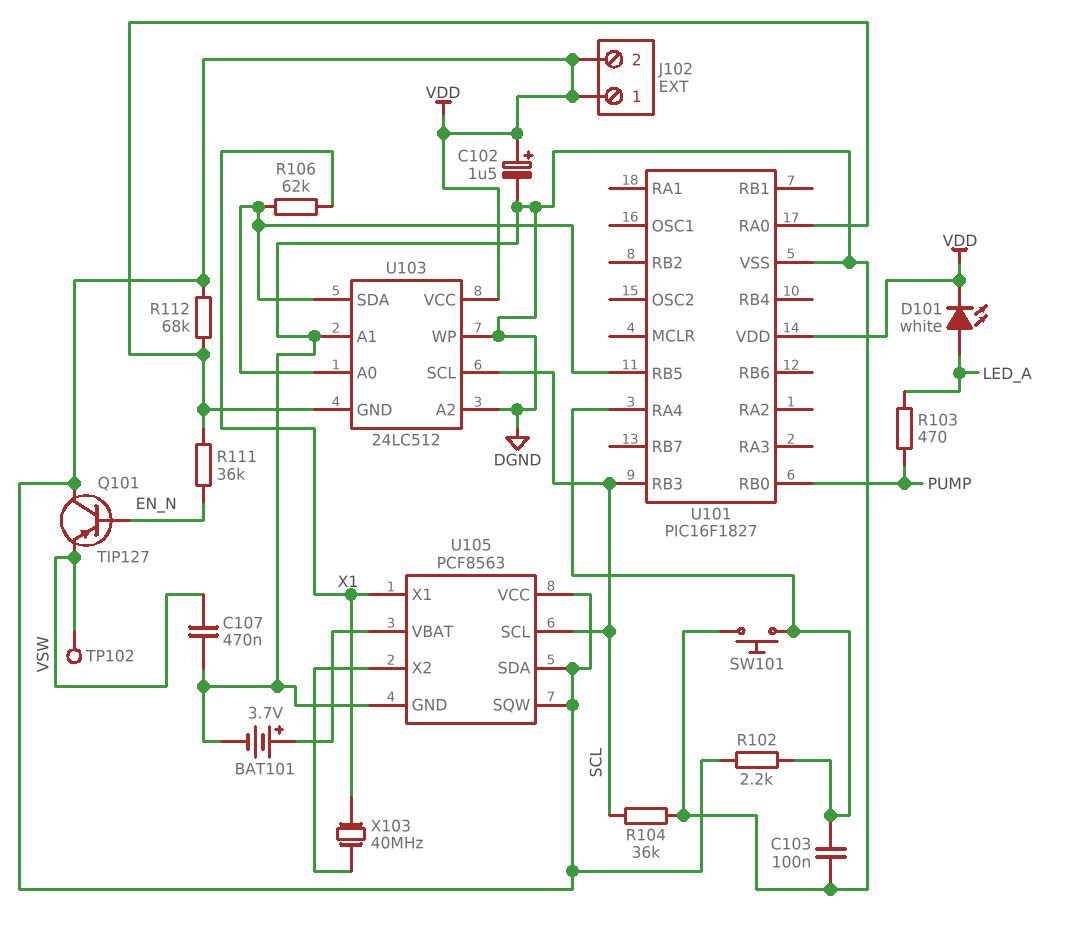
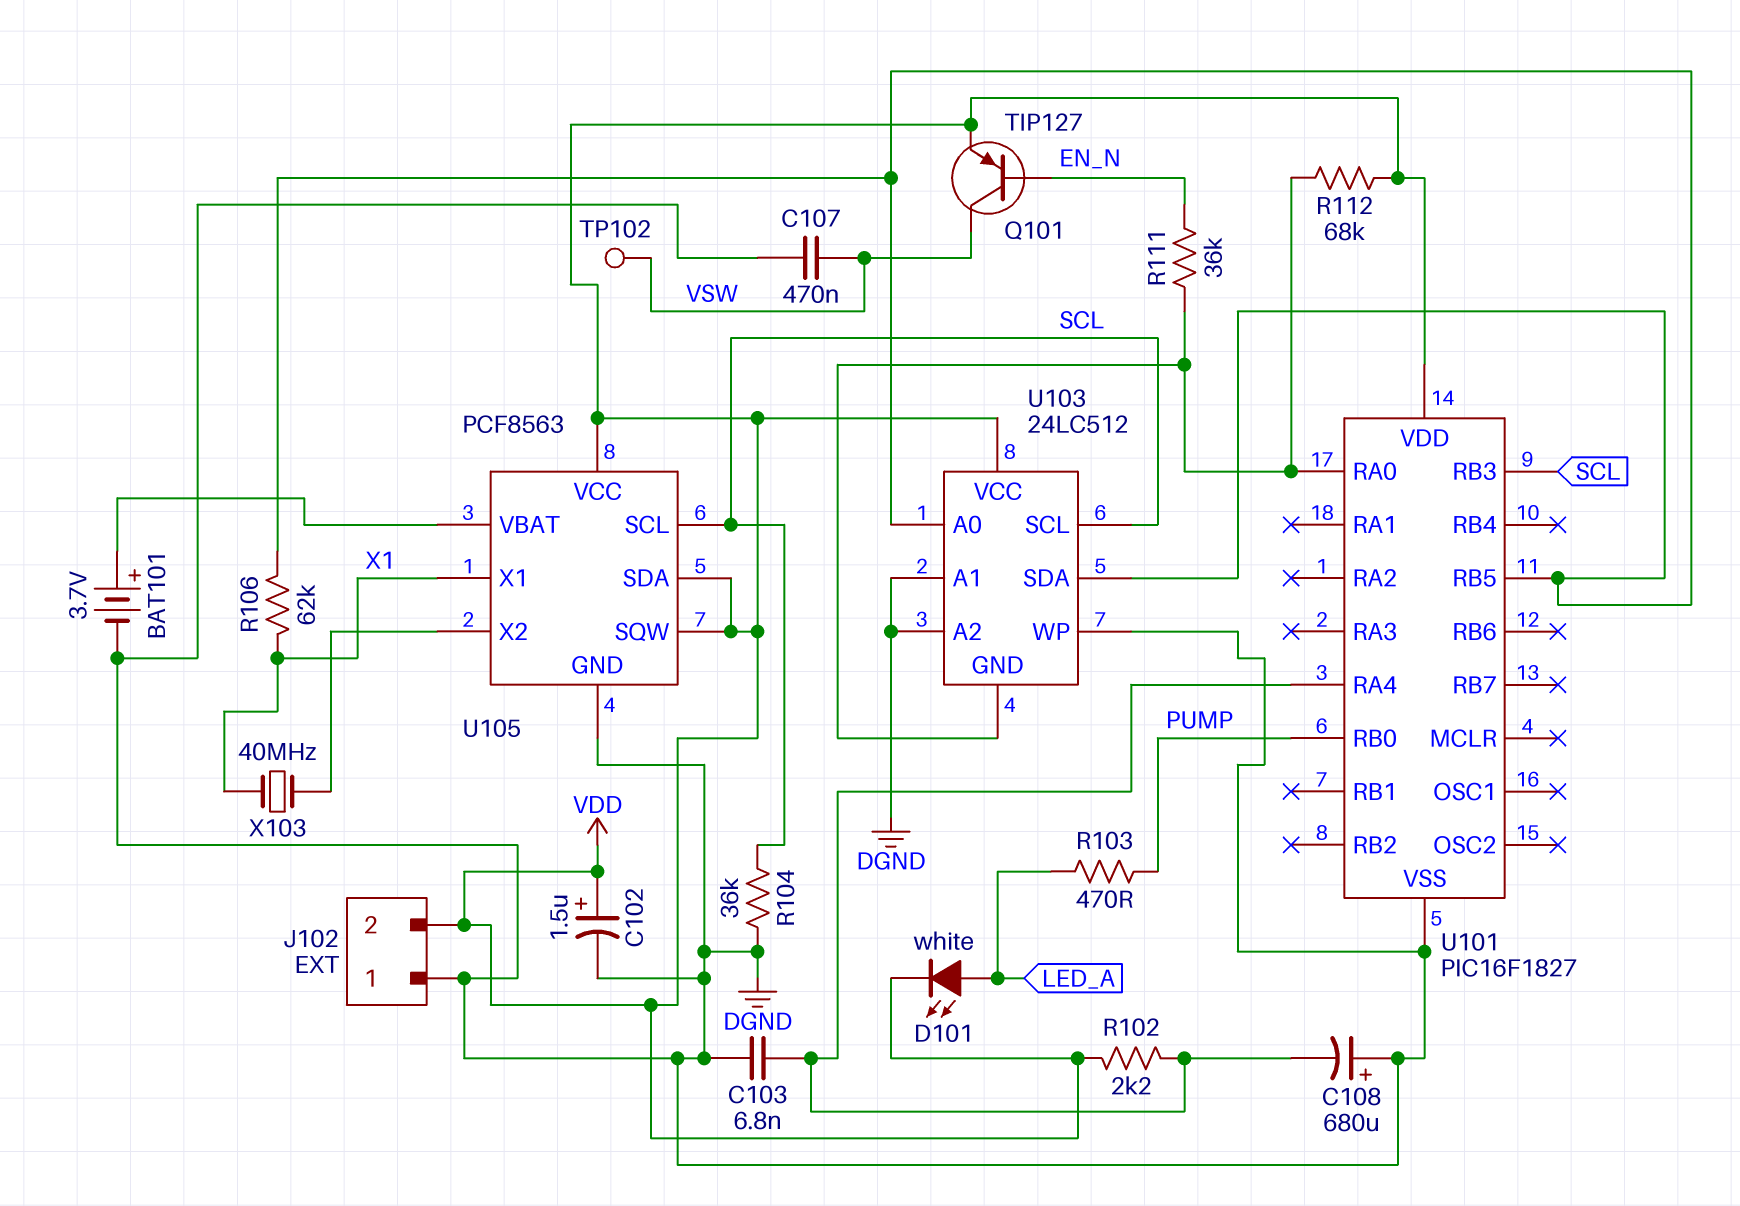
C103: 100nF (DGND, U101/RA4) -> 6.8nF (DGND, U101/RA4)
C108: none -> 680uF (plus DGND, minus U101/RA4)
J102 pin 1: VDD -> DGND
Q101: PNP TIP127 (B EN_N, C VDD, E VSW) -> PNP TIP127 (B EN_N, C VSW, E VDD)
SW101: button (DGND, U101/RA4) -> none

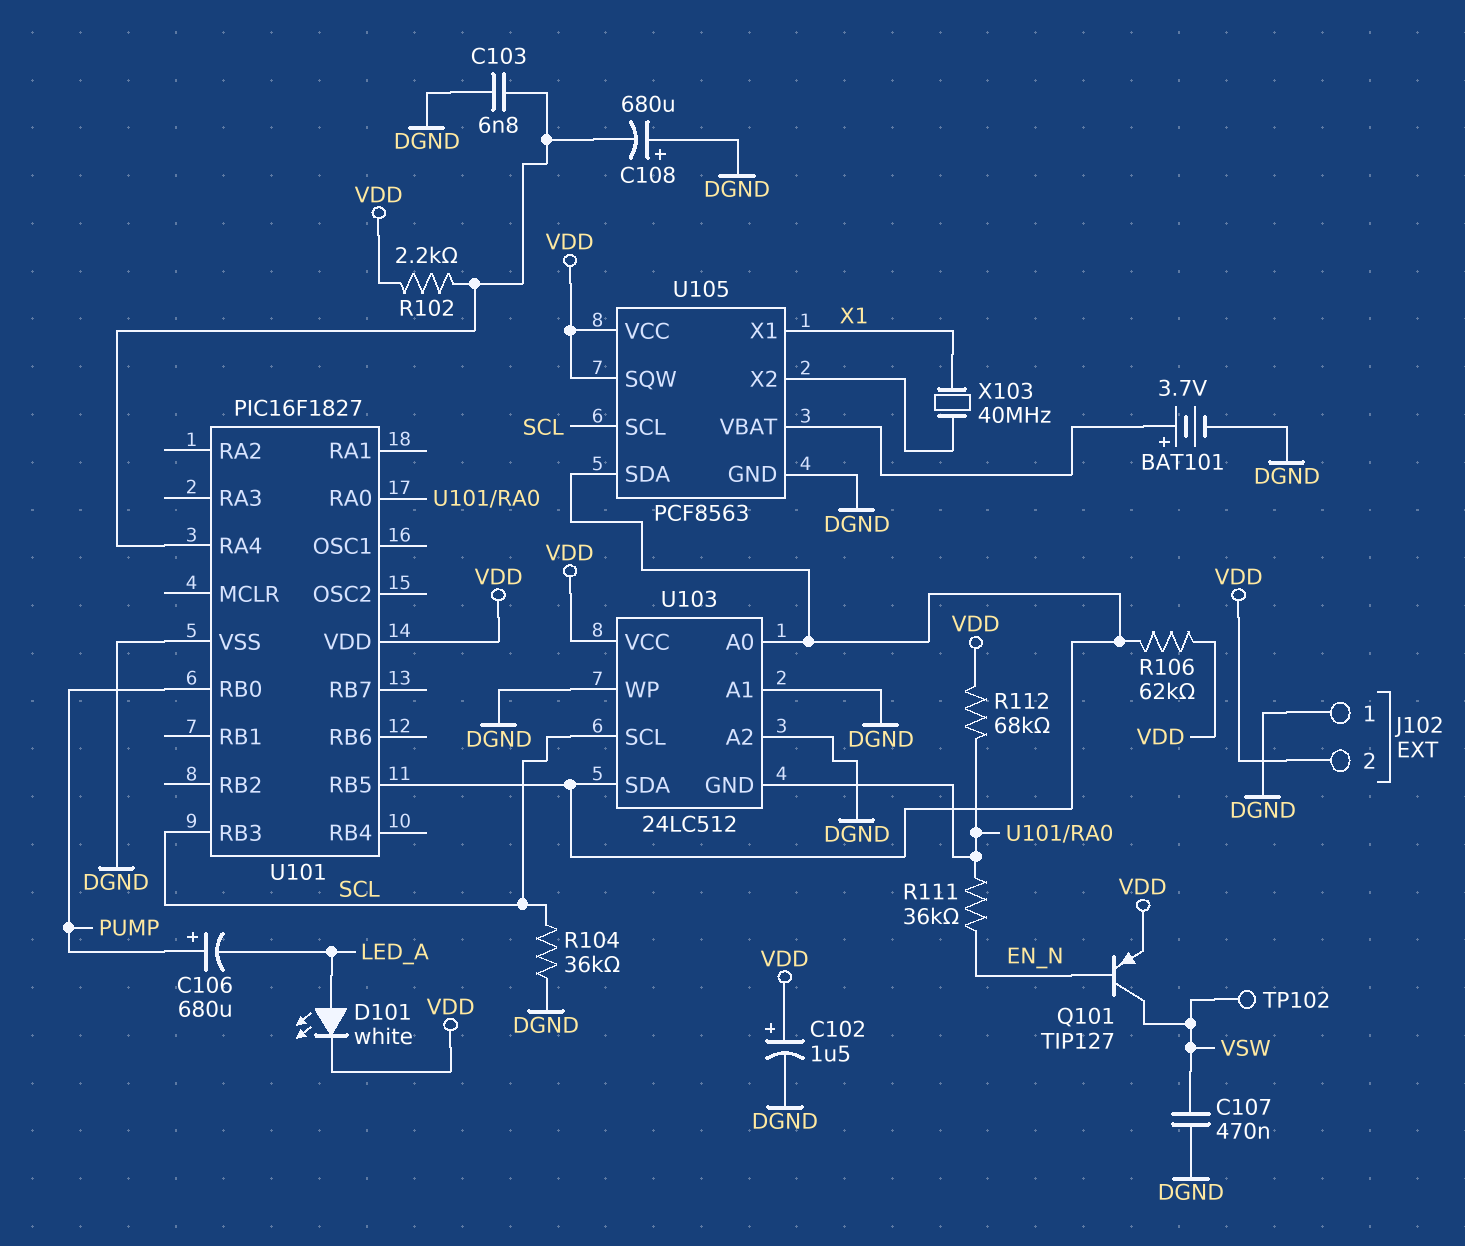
C106: none -> 680uF (plus PUMP, minus LED_A)
R103: 470 (LED_A, PUMP) -> none
R106: 62k (U101/RB5, X1) -> 62k (U101/RB5, VDD)
U105 pin SDA: VDD -> U101/RB5

